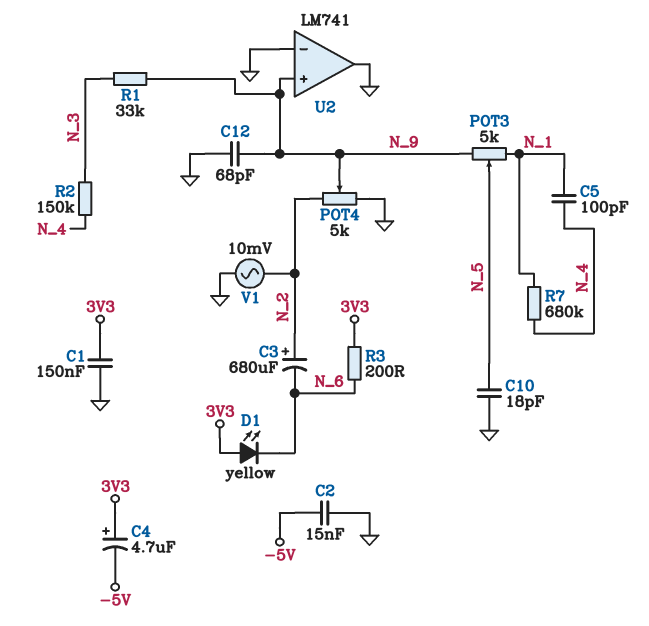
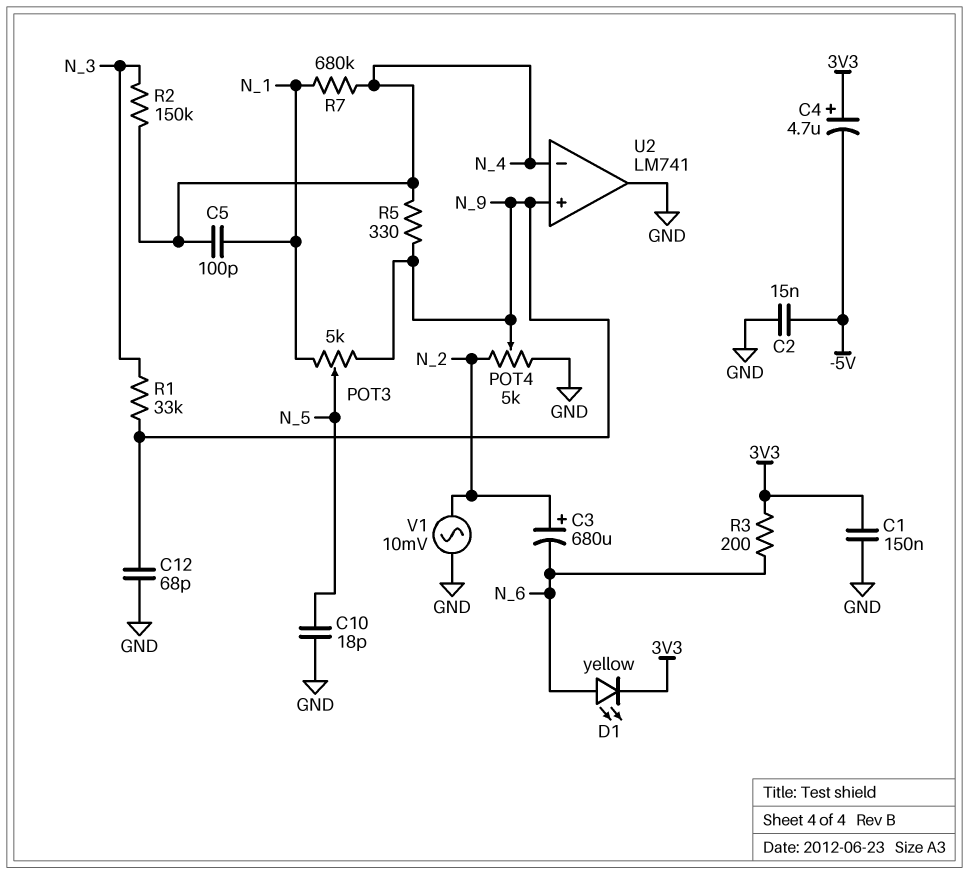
D1: LED yellow (A 3V3, K N_6) -> LED yellow (A N_6, K 3V3)
R5: none -> 330 (N_4, N_9)
U2 pin in-: GND -> N_4

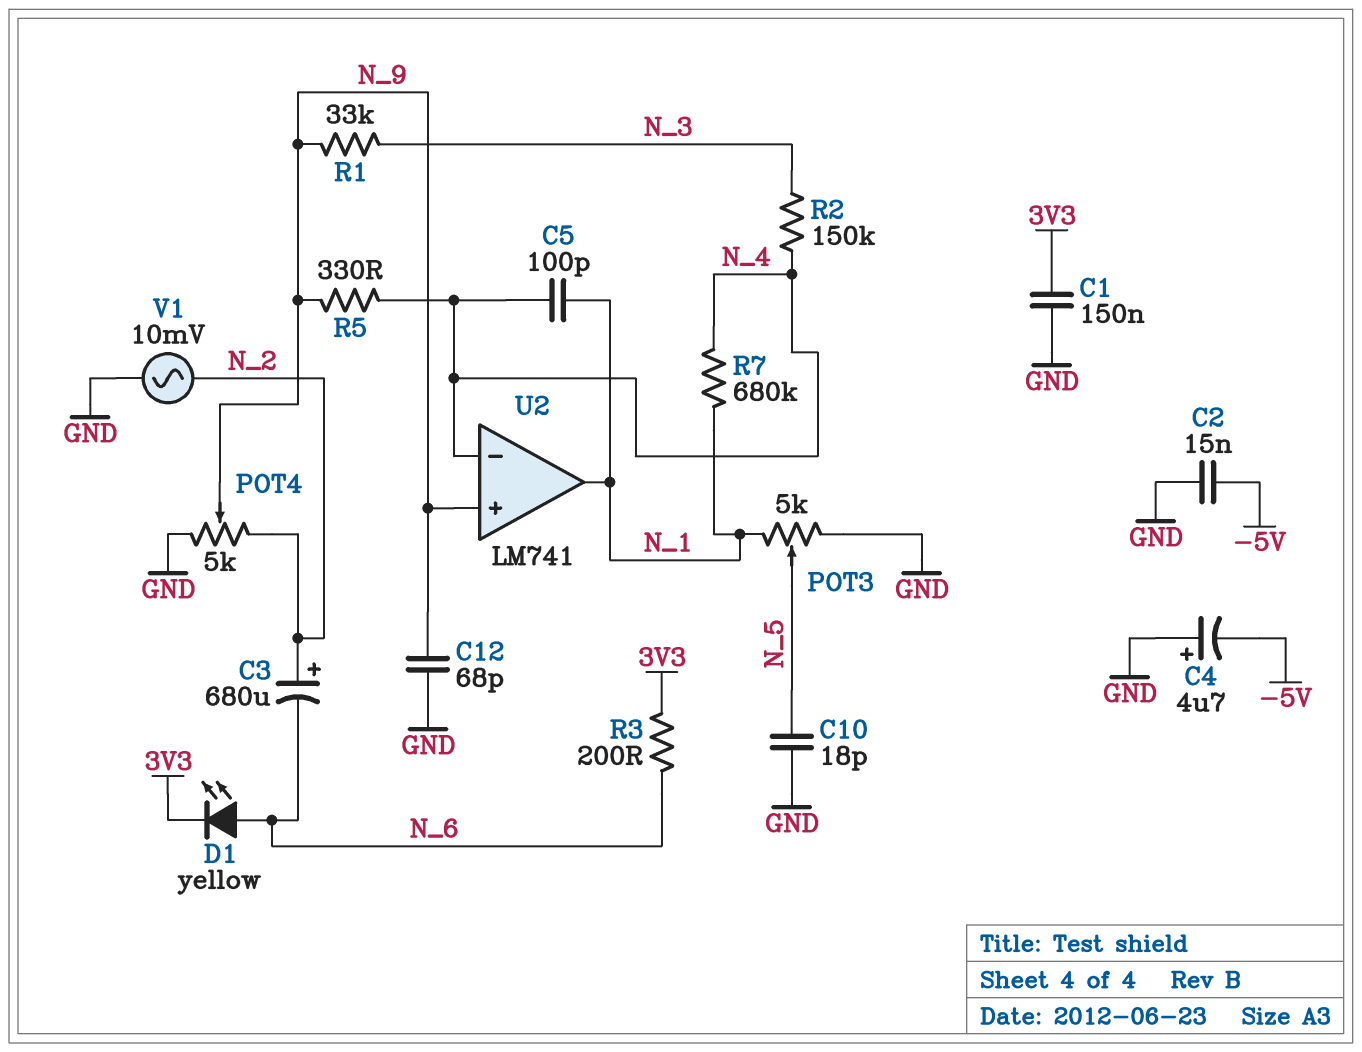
C4: 4.7uF (plus 3V3, minus -5V) -> 4.7uF (plus GND, minus -5V)
POT3: 5k (N_1, N_9, wiper N_5) -> 5k (GND, N_1, wiper N_5)
U2 pin out: GND -> N_1

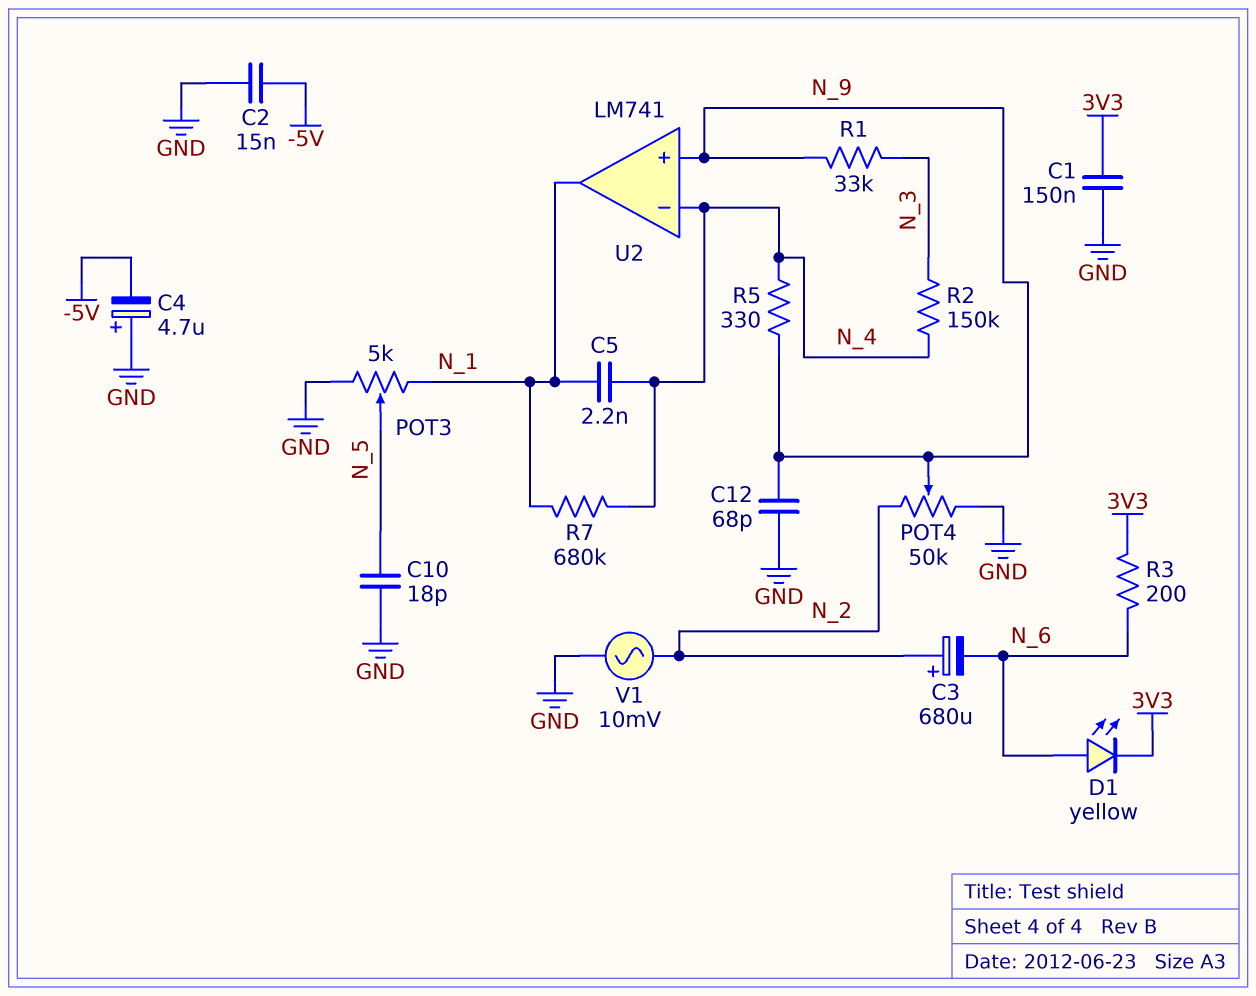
C5: 100pF (N_1, N_4) -> 2.2nF (N_1, N_4)
POT4: 5k (GND, N_2, wiper N_9) -> 50k (GND, N_2, wiper N_9)

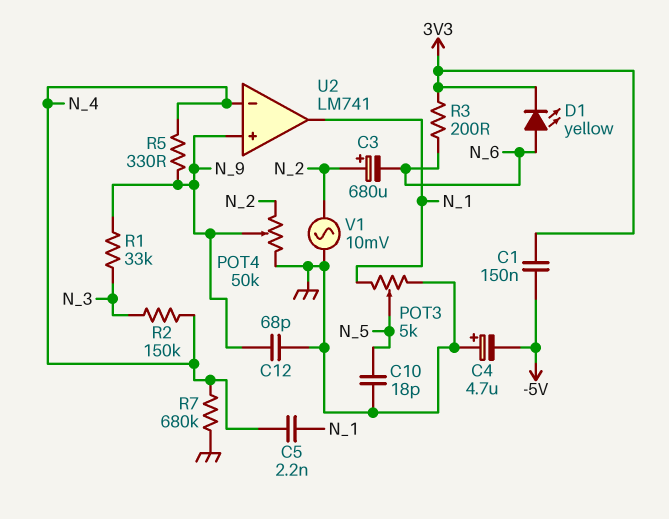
C1: 150nF (3V3, GND) -> 150nF (-5V, 3V3)
C2: 15nF (-5V, GND) -> none
R7: 680k (N_1, N_4) -> 680k (GND, N_4)

